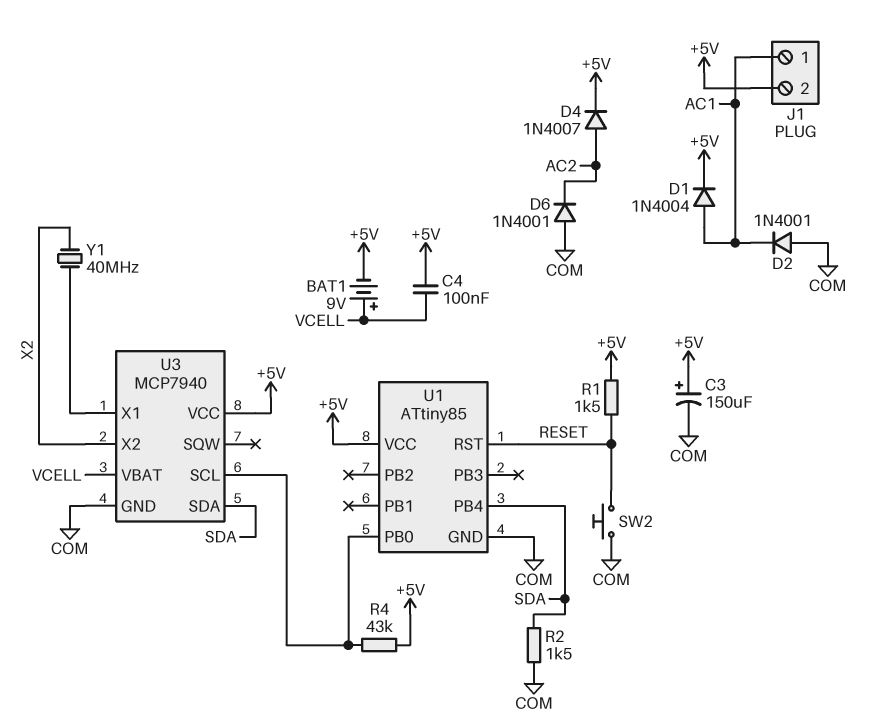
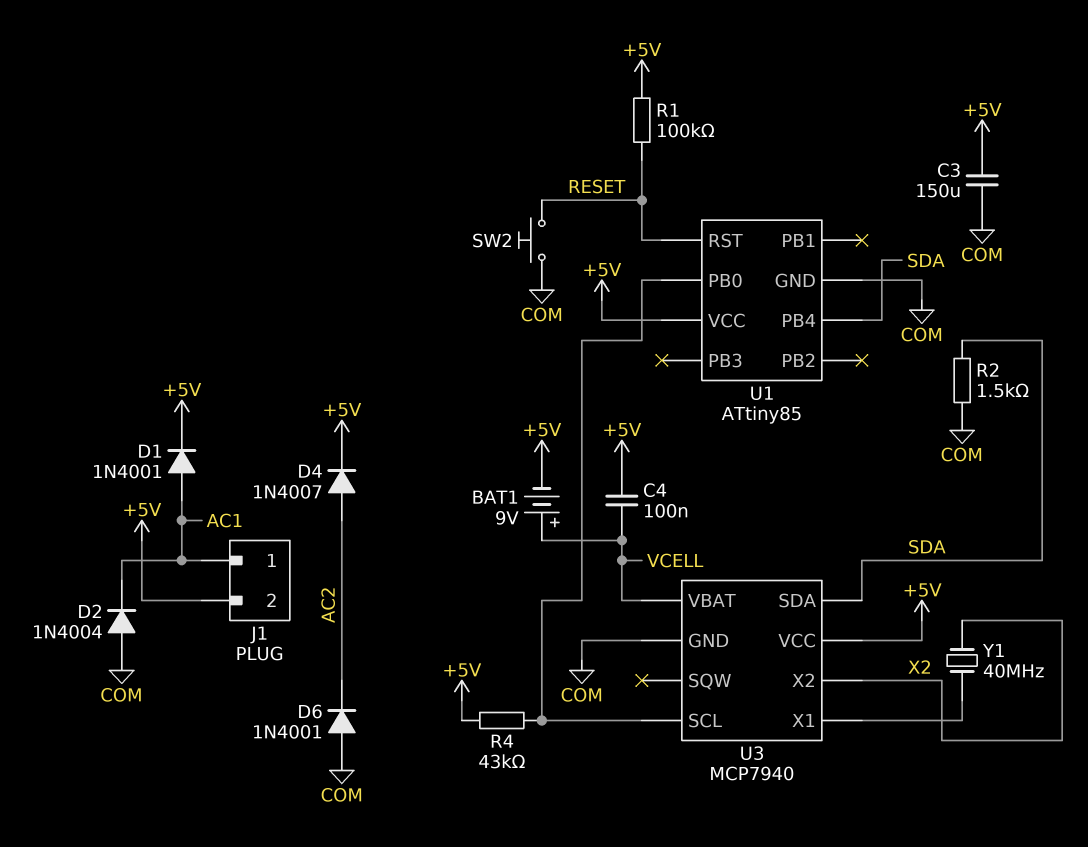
C3: 150uF (plus +5V, minus COM) -> 150uF (+5V, COM)
D1: diode 1N4004 (A AC1, K +5V) -> diode 1N4001 (A AC1, K +5V)
D2: diode 1N4001 (A COM, K AC1) -> diode 1N4004 (A COM, K AC1)
R1: 1.5k (+5V, RESET) -> 100k (+5V, RESET)

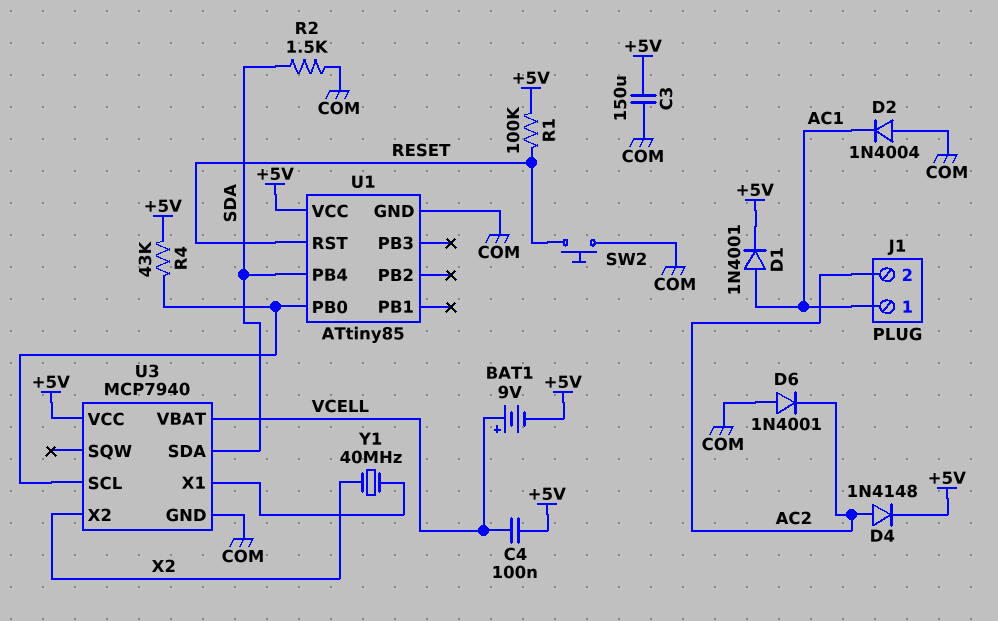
D4: diode 1N4007 (A AC2, K +5V) -> diode 1N4148 (A AC2, K +5V)
J1 pin 2: +5V -> AC2

